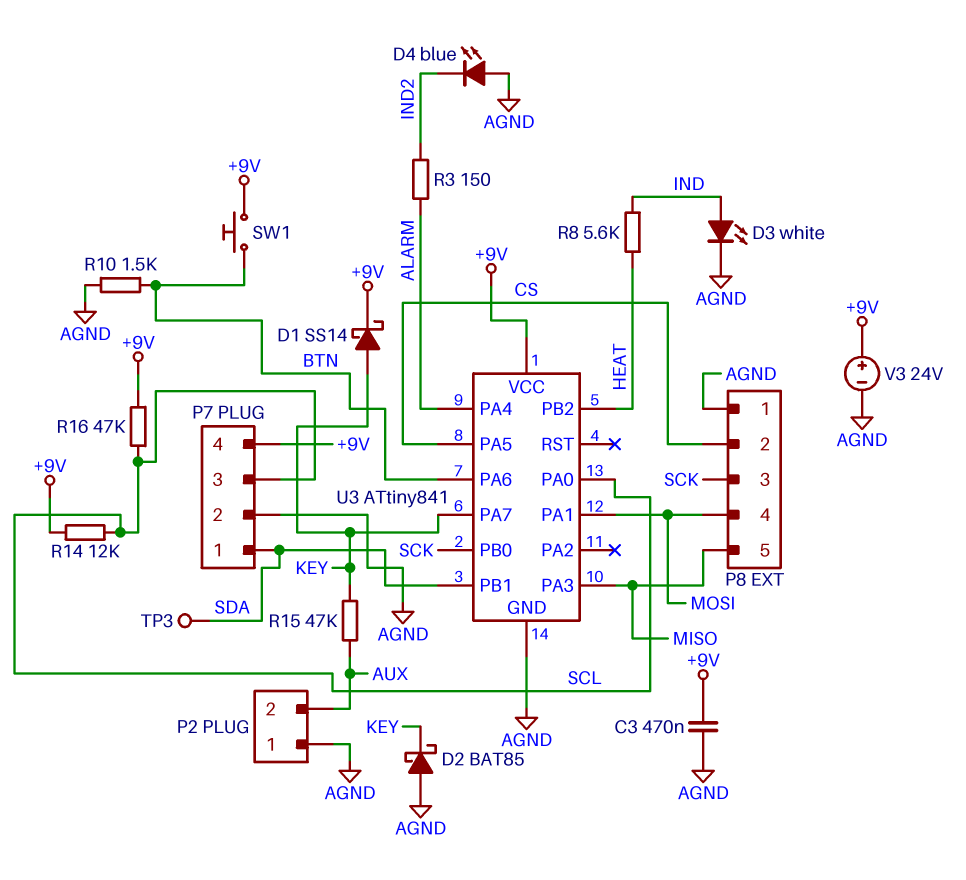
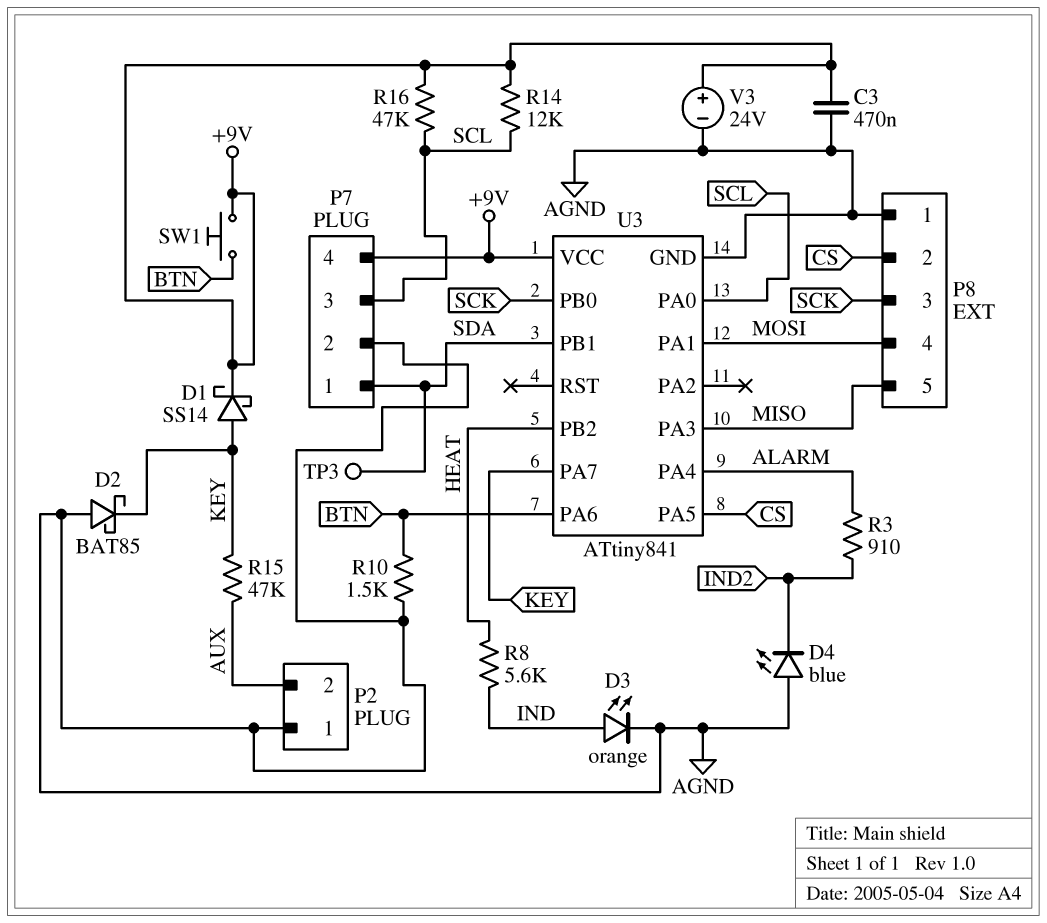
D3: LED white (A IND, K AGND) -> LED orange (A IND, K AGND)
R3: 150 (ALARM, IND2) -> 910 (ALARM, IND2)

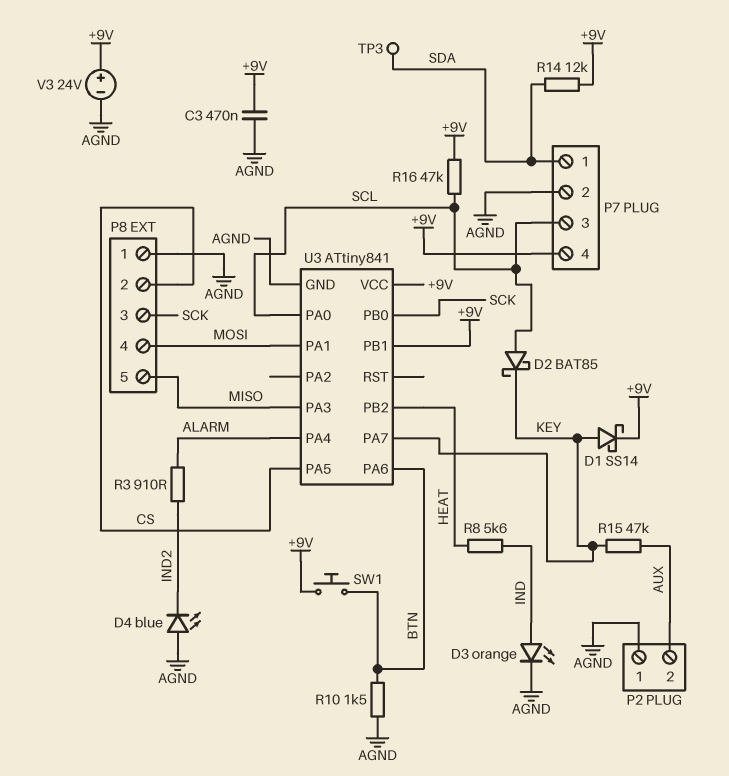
D2: schottky BAT85 (A AGND, K KEY) -> schottky BAT85 (A SCL, K KEY)
R14: 12k (+9V, SCL) -> 12k (+9V, SDA)
U3 pin PB1: SDA -> +9V

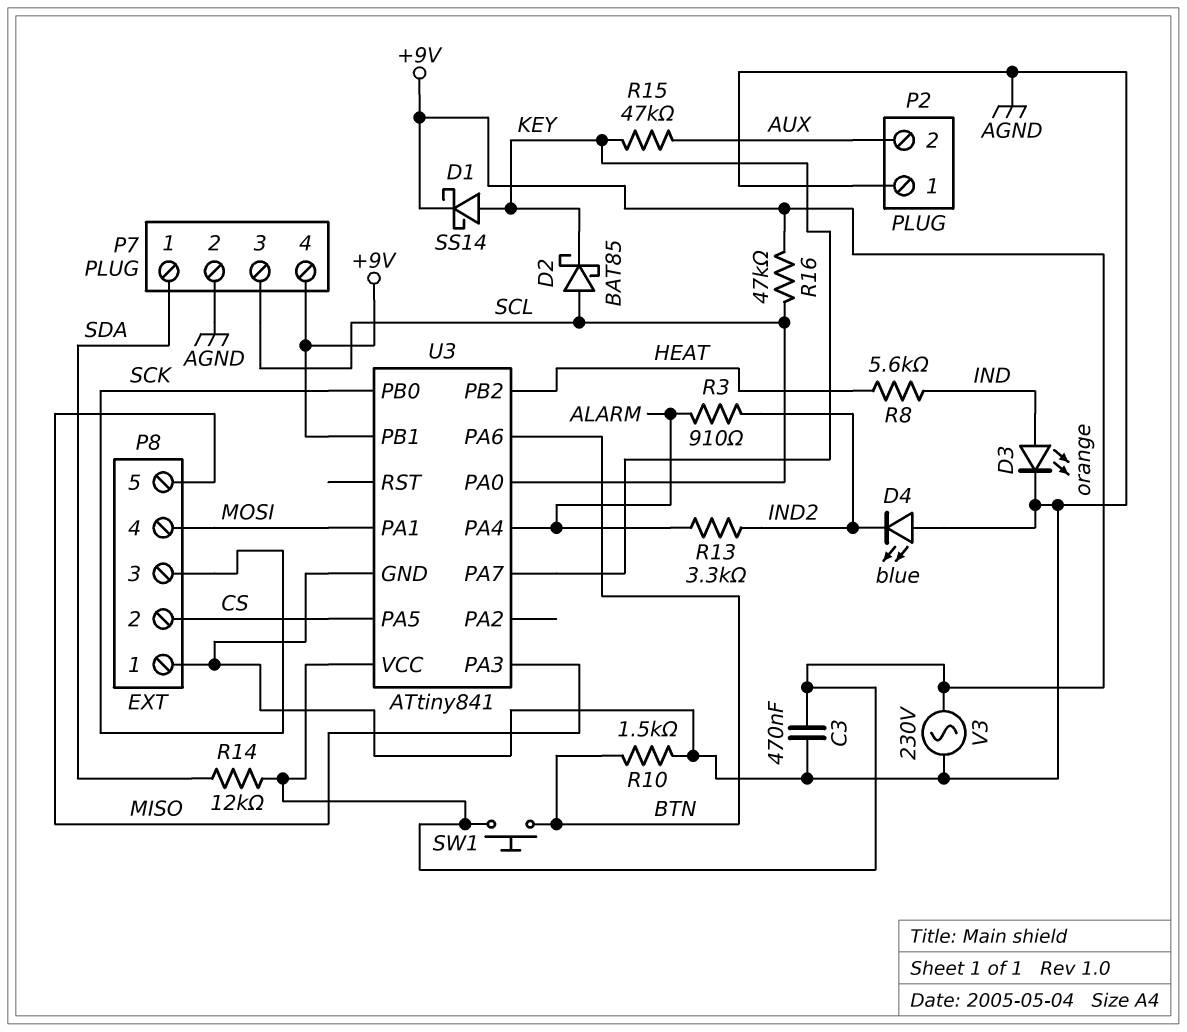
R13: none -> 3.3k (ALARM, IND2)
TP3: test point (SDA) -> none
V3: 24V (plus +9V, minus AGND) -> AC 230V (+9V, AGND)

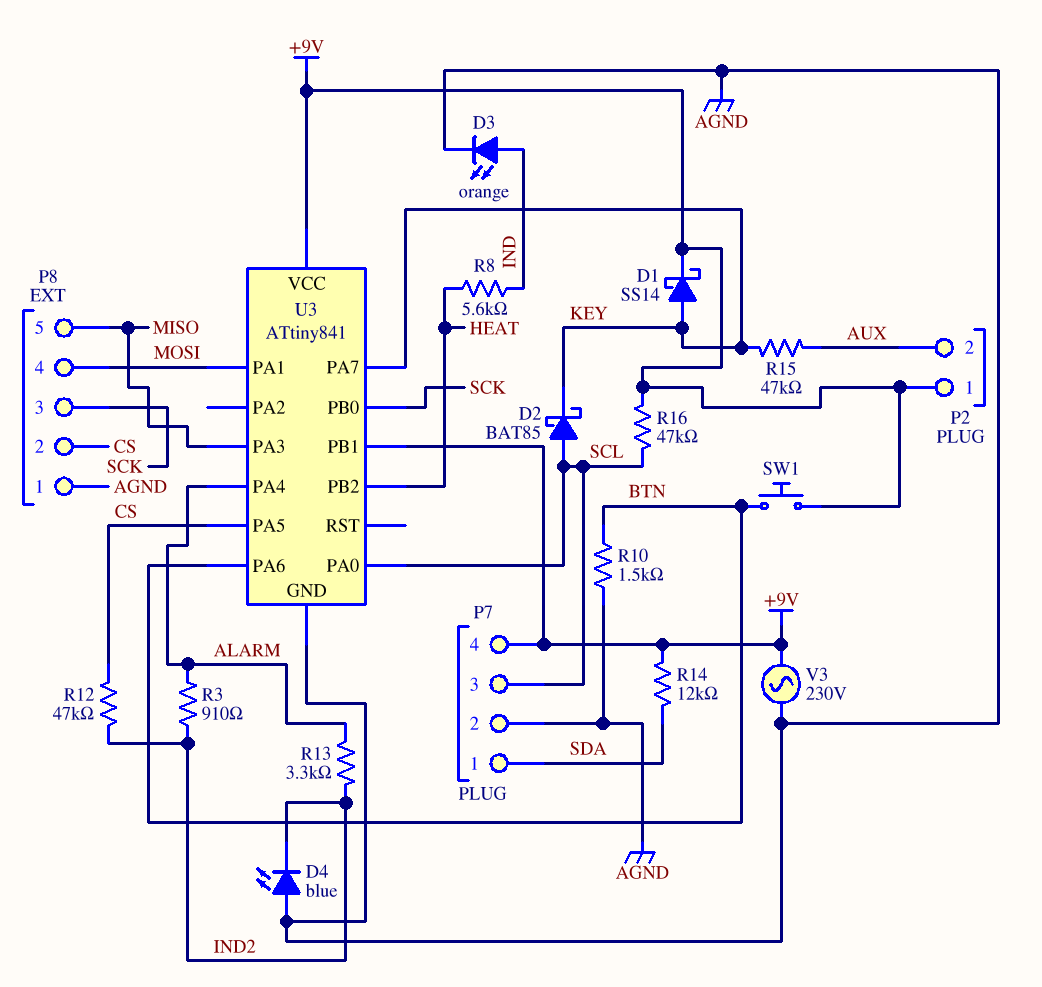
C3: 470nF (+9V, AGND) -> none
P2 pin 1: AGND -> +9V
R12: none -> 47k (CS, IND2)

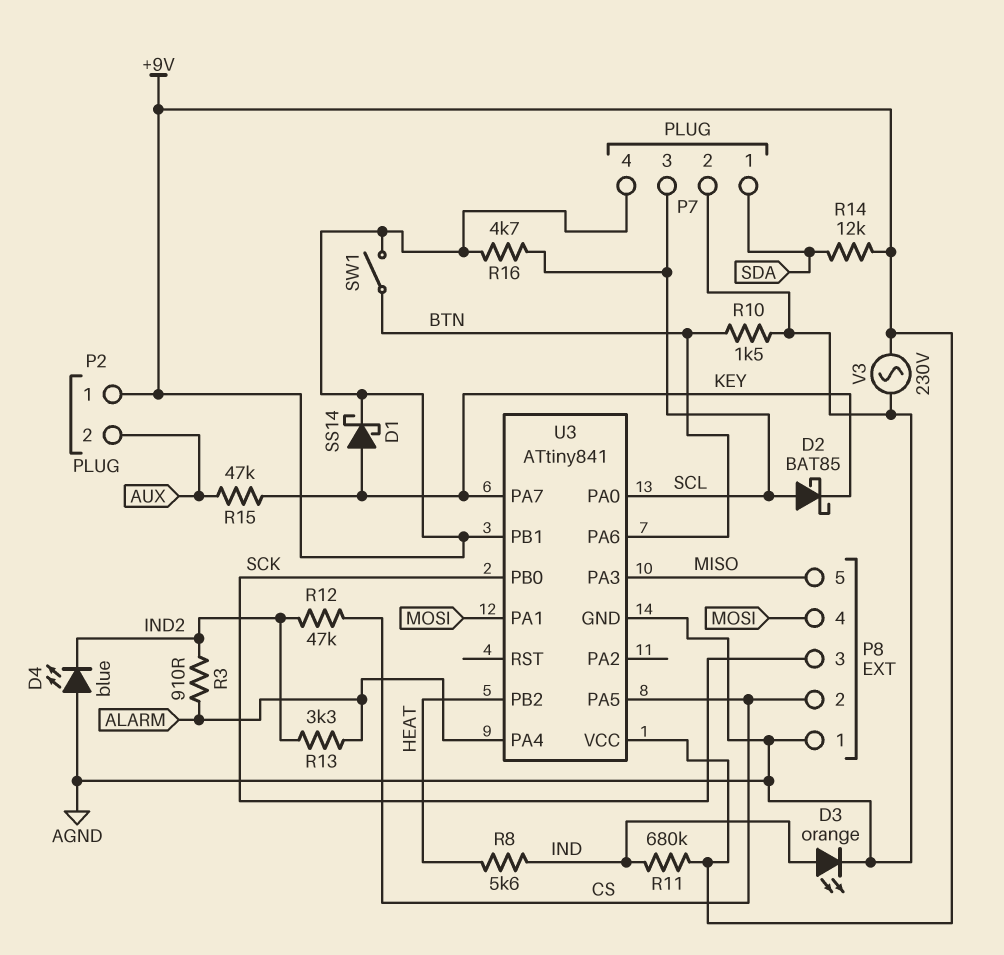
R11: none -> 680k (+9V, IND)
R16: 47k (+9V, SCL) -> 4.7k (+9V, SCL)
SW1: button (+9V, BTN) -> switch (+9V, BTN)

